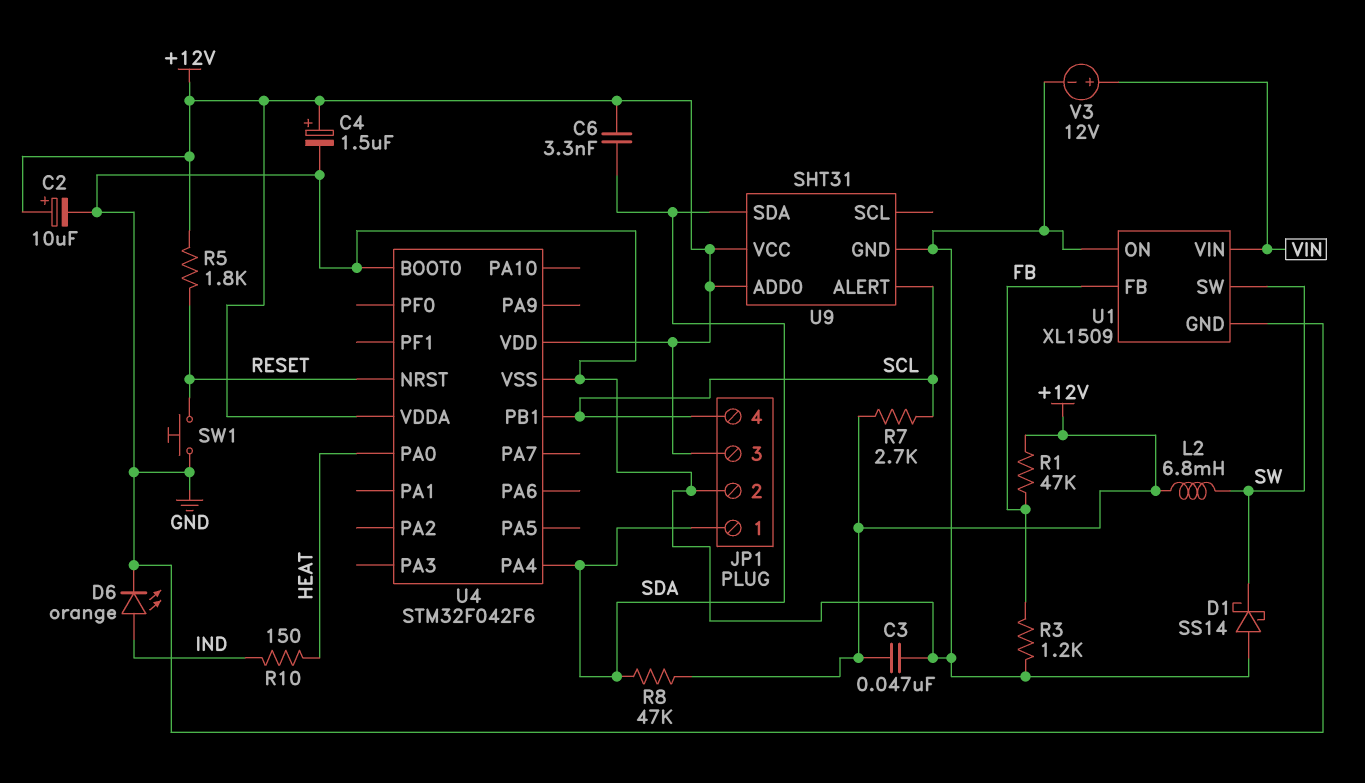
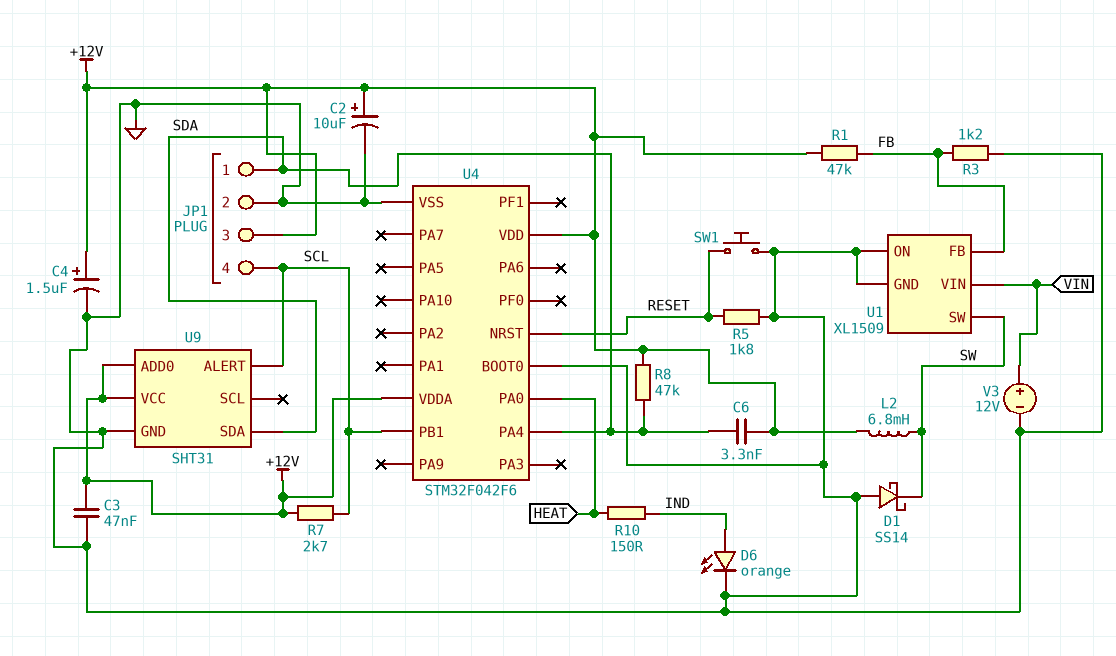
R5: 1.8k (+12V, RESET) -> 1.8k (GND, RESET)

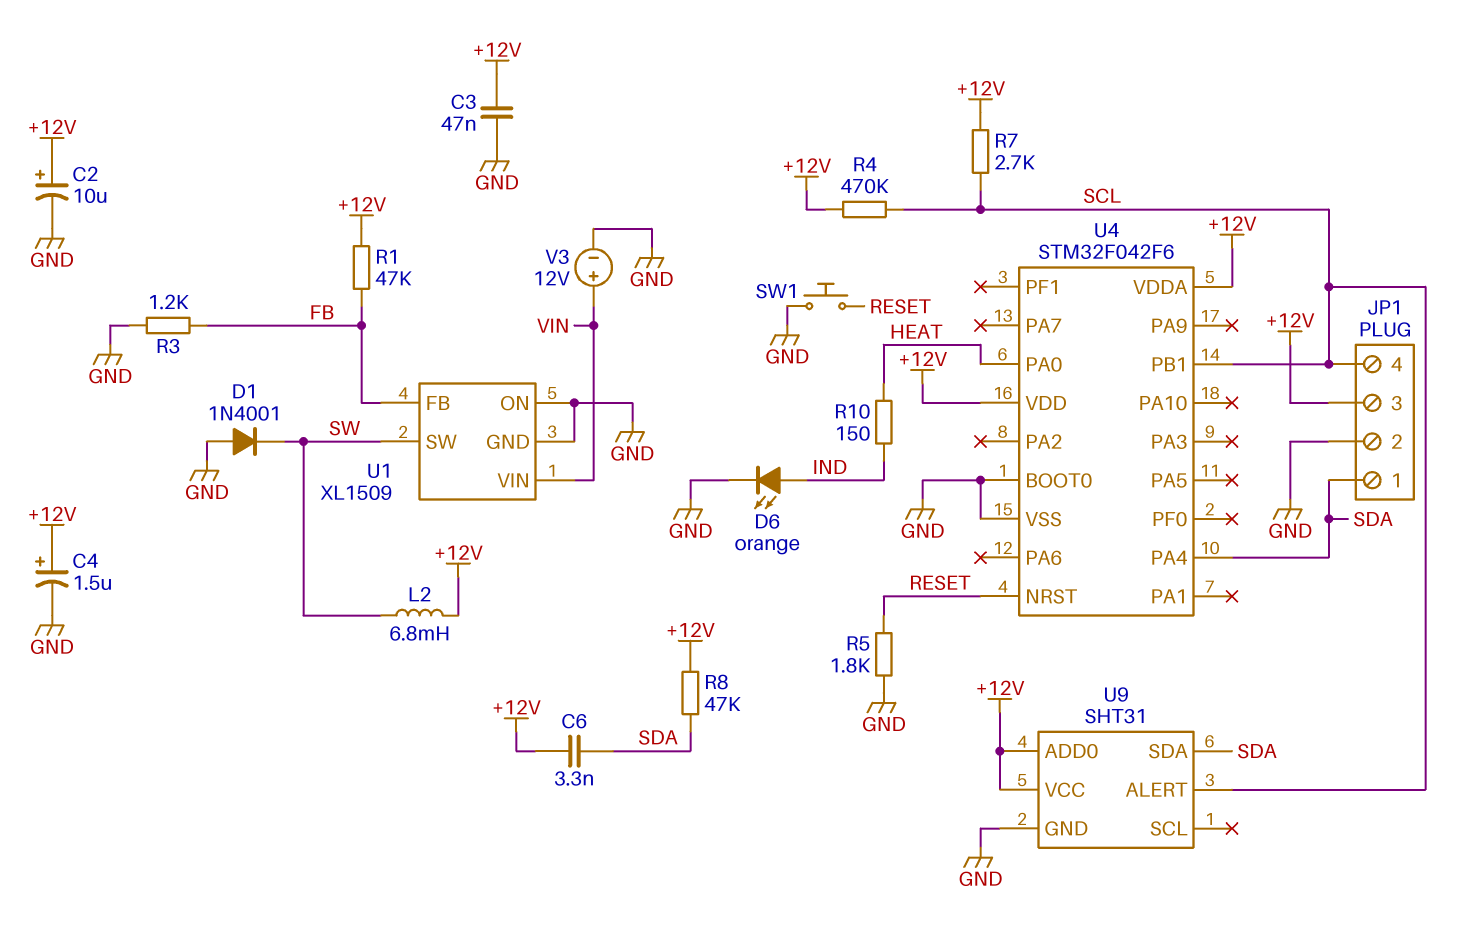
D1: schottky SS14 (A GND, K SW) -> diode 1N4001 (A GND, K SW)
R4: none -> 470k (+12V, SCL)

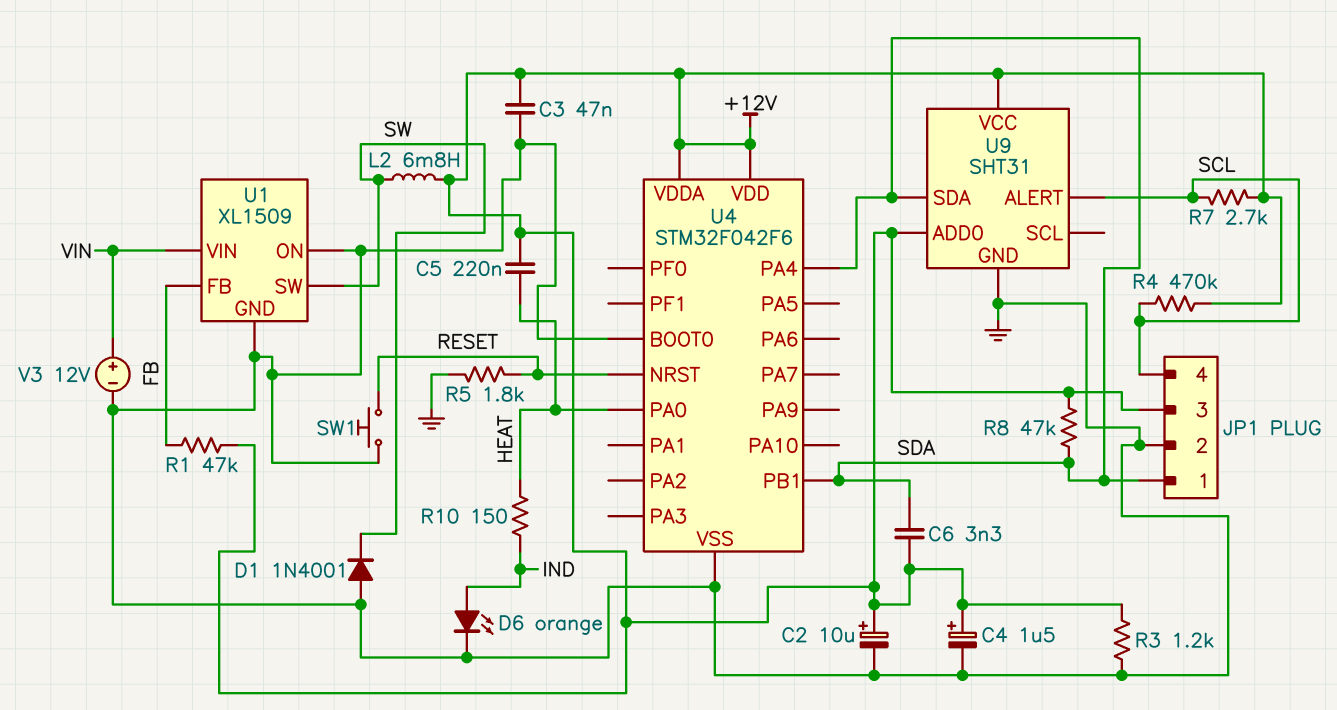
C5: none -> 220nF (+12V, HEAT)
R3: 1.2k (FB, GND) -> 1.2k (+12V, GND)
U4 pin PB1: SCL -> SDA

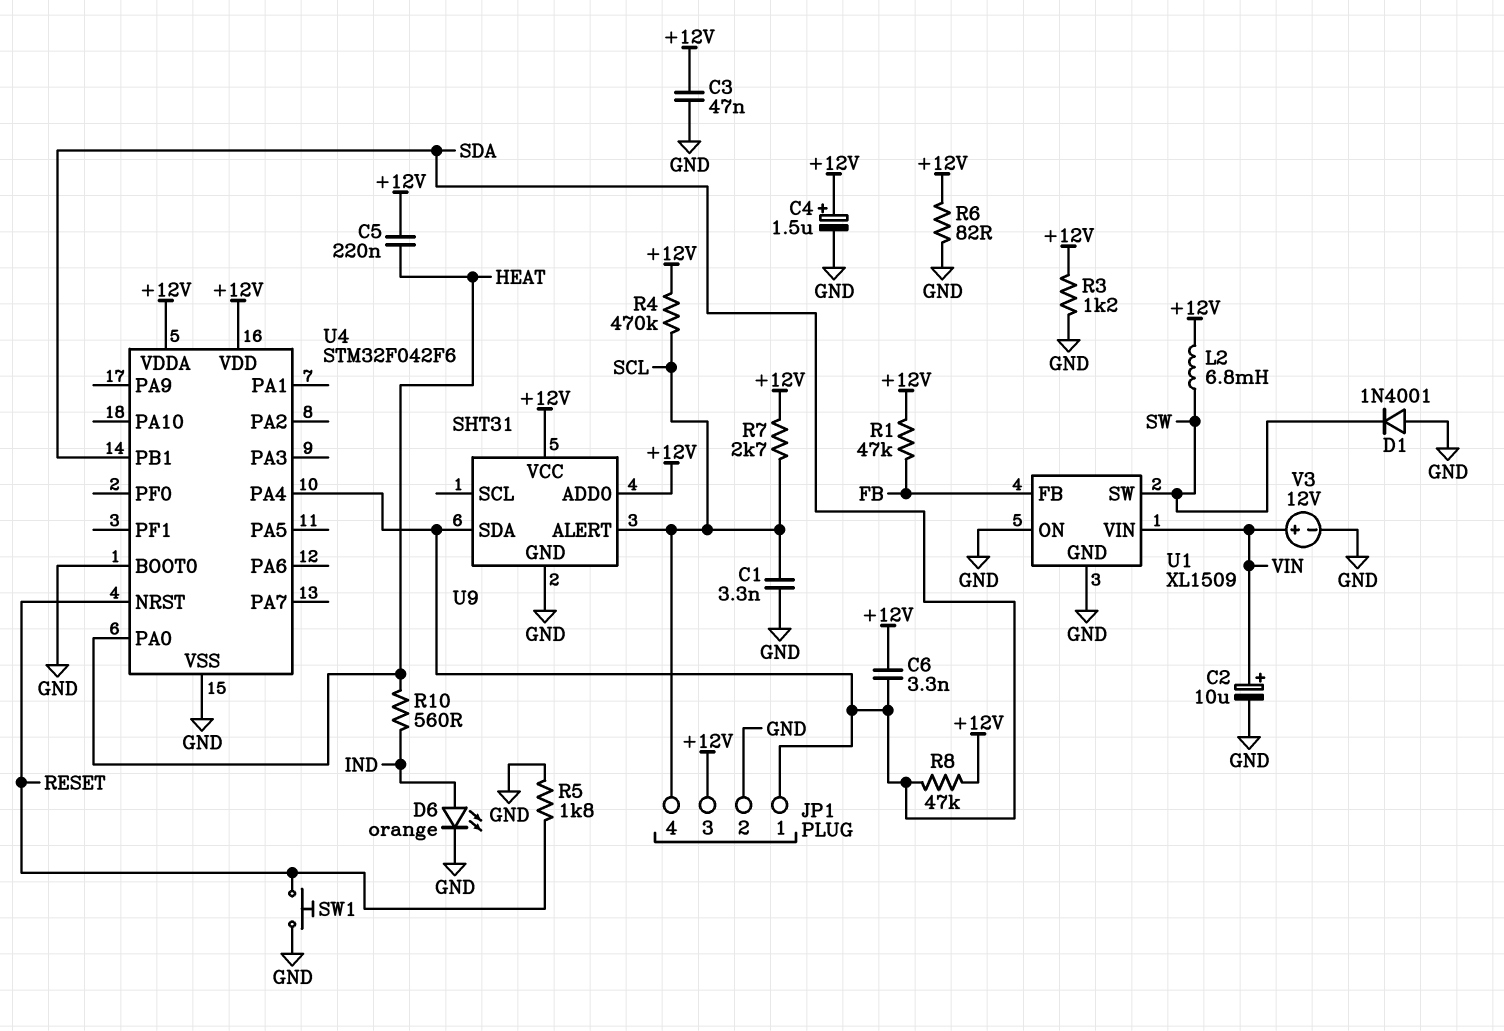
C1: none -> 3.3nF (GND, SCL)
C2: 10uF (plus +12V, minus GND) -> 10uF (plus VIN, minus GND)
R6: none -> 82 (+12V, GND)
R10: 150 (HEAT, IND) -> 560 (HEAT, IND)

